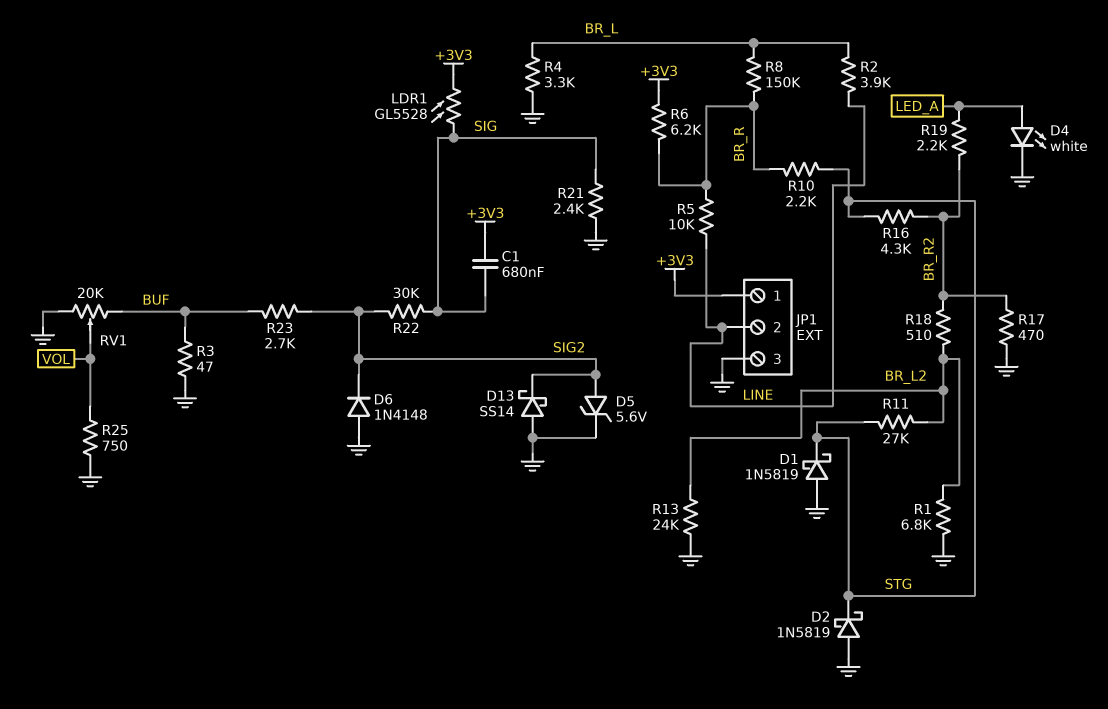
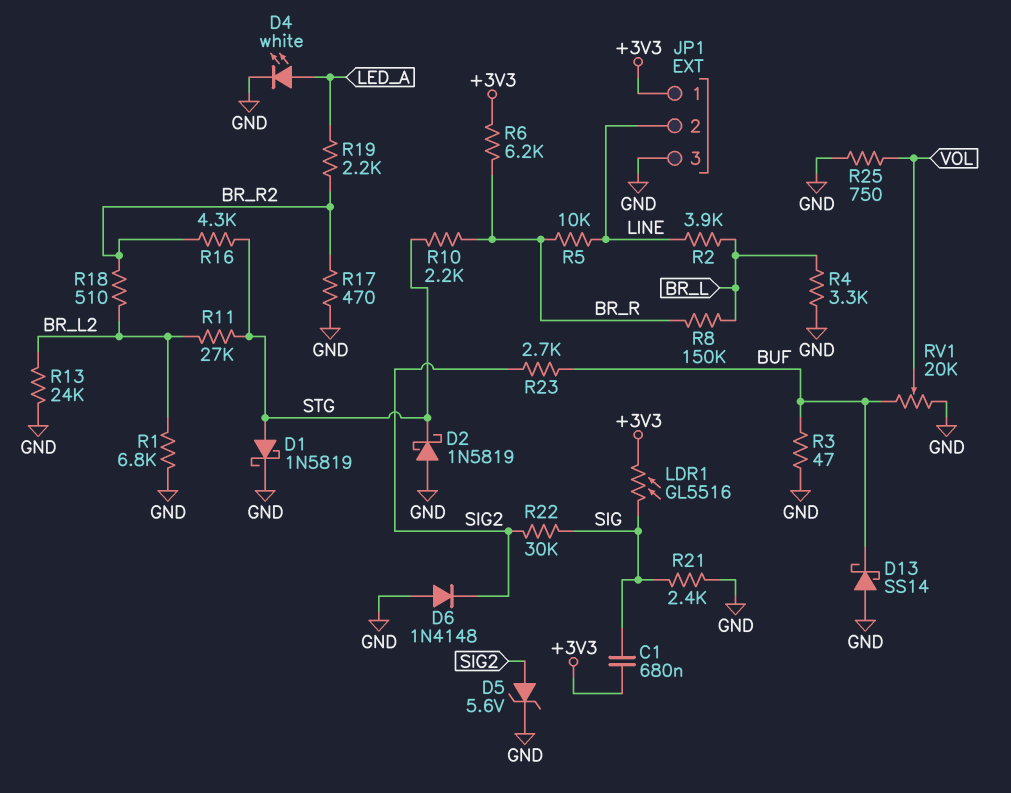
D1: schottky 1N5819 (A GND, K STG) -> schottky 1N5819 (A STG, K GND)
D13: schottky SS14 (A GND, K SIG2) -> schottky SS14 (A GND, K BUF)
LDR1: GL5528 (+3V3, SIG) -> GL5516 (+3V3, SIG)

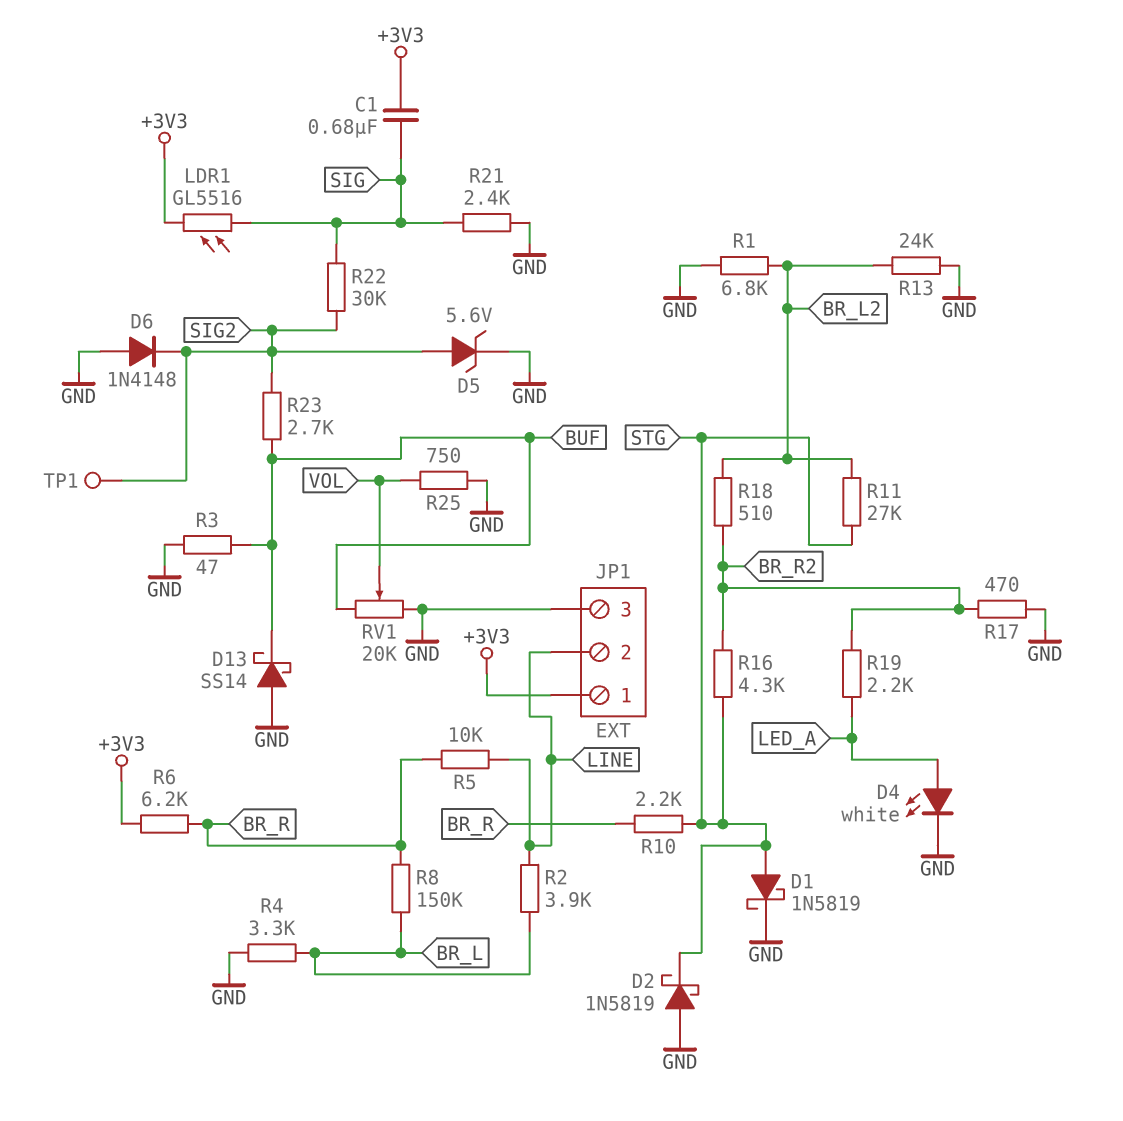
TP1: none -> test point (SIG2)

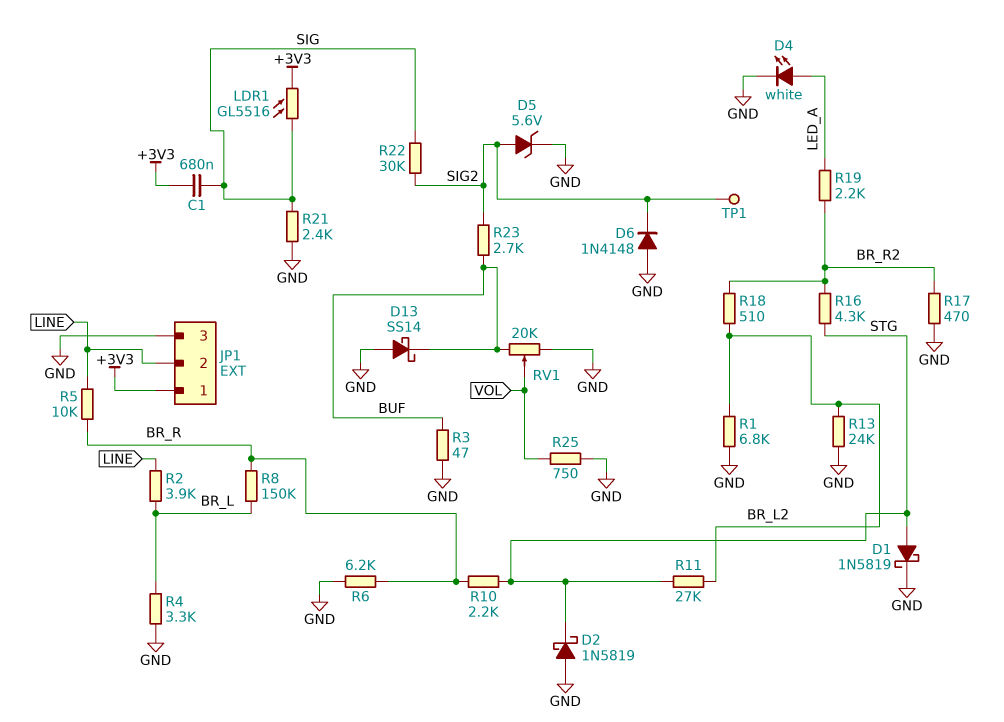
R6: 6.2k (+3V3, BR_R) -> 6.2k (BR_R, GND)

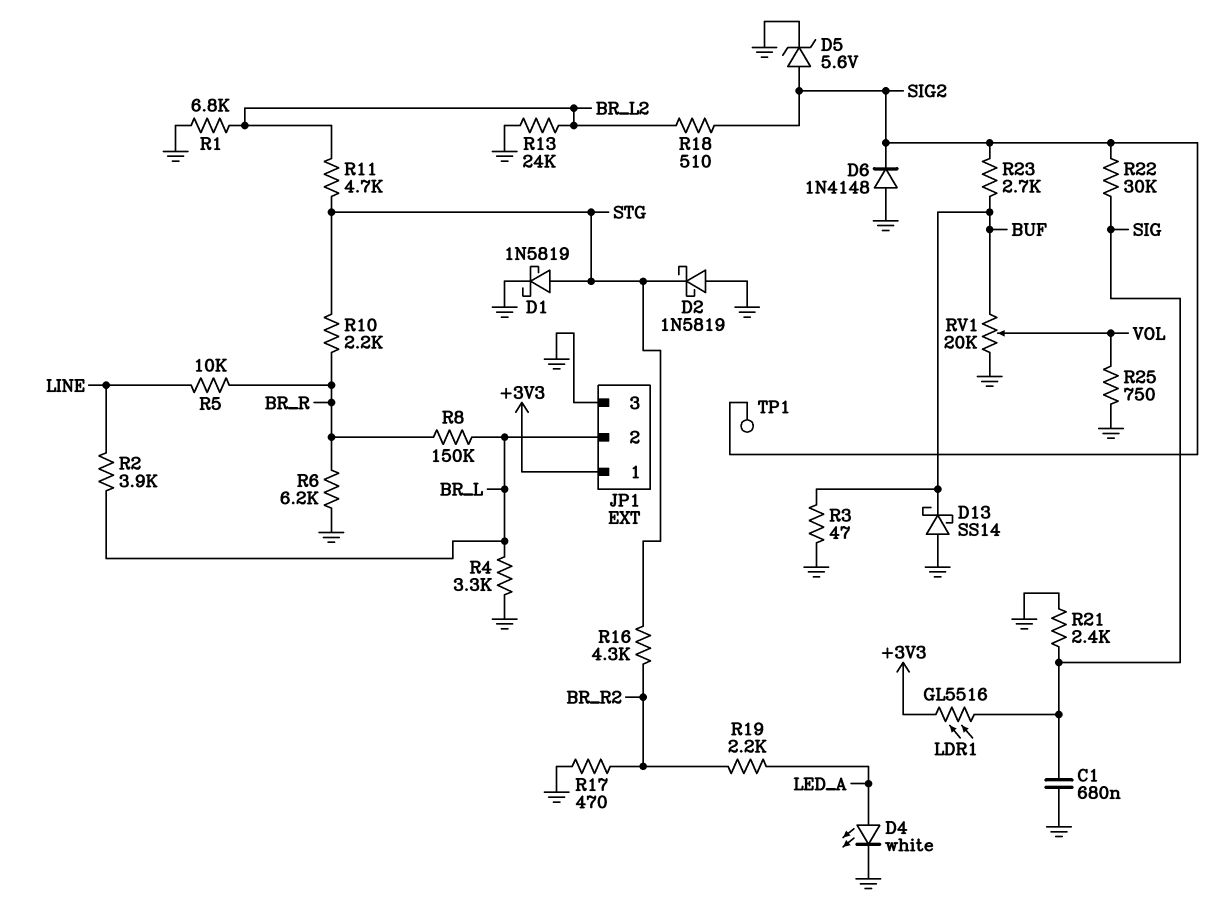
C1: 680nF (+3V3, SIG) -> 680nF (GND, SIG)
JP1 pin 2: LINE -> BR_L
R11: 27k (BR_L2, STG) -> 4.7k (BR_L2, STG)
R18: 510 (BR_L2, BR_R2) -> 510 (BR_L2, SIG2)

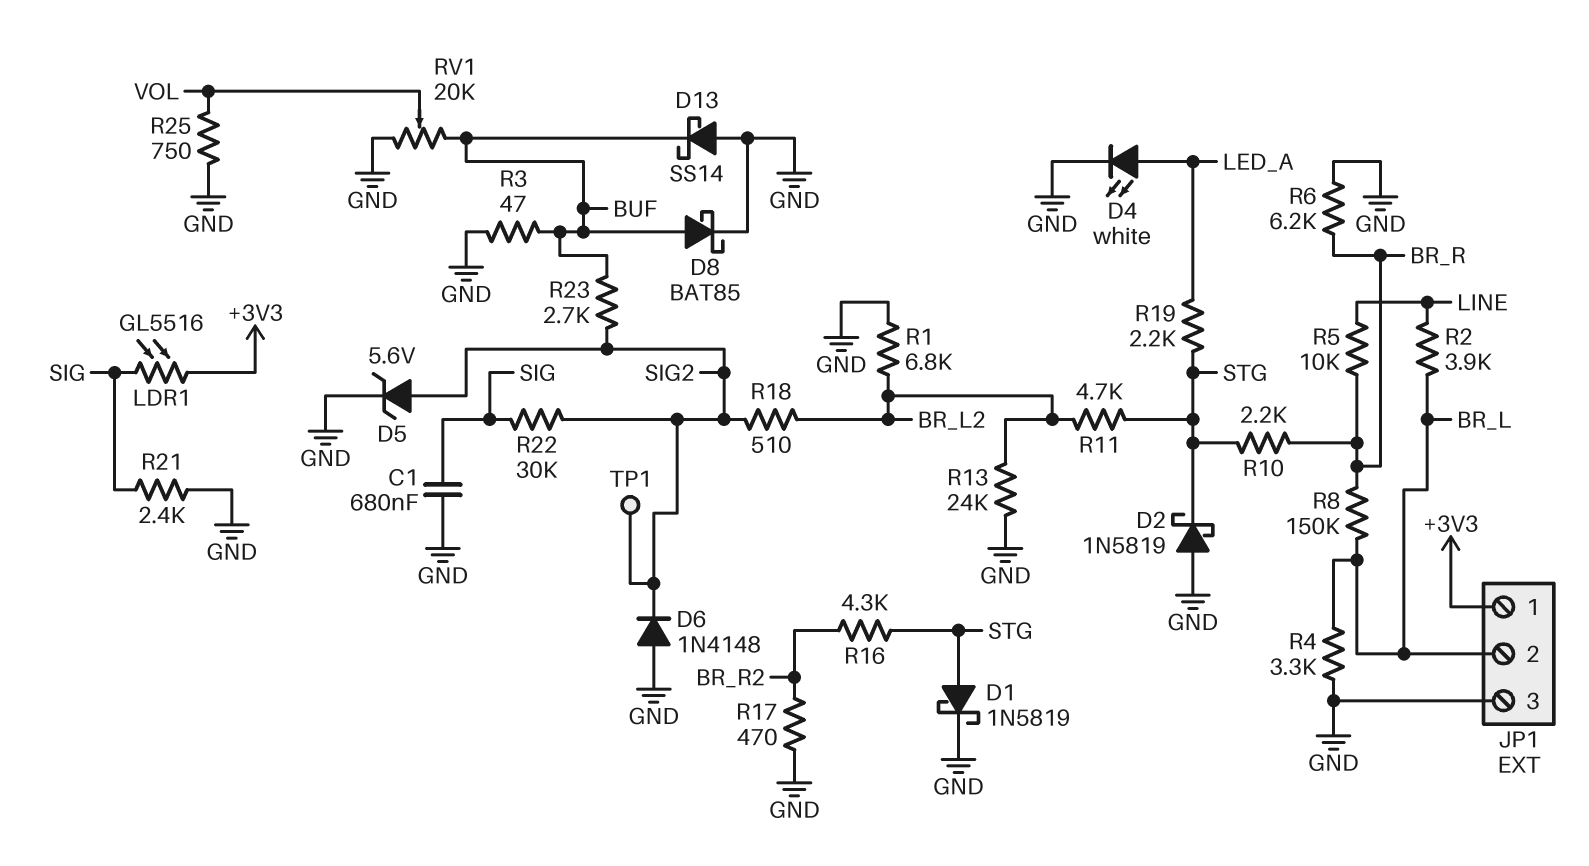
D8: none -> schottky BAT85 (A BUF, K GND)
R19: 2.2k (BR_R2, LED_A) -> 2.2k (LED_A, STG)

